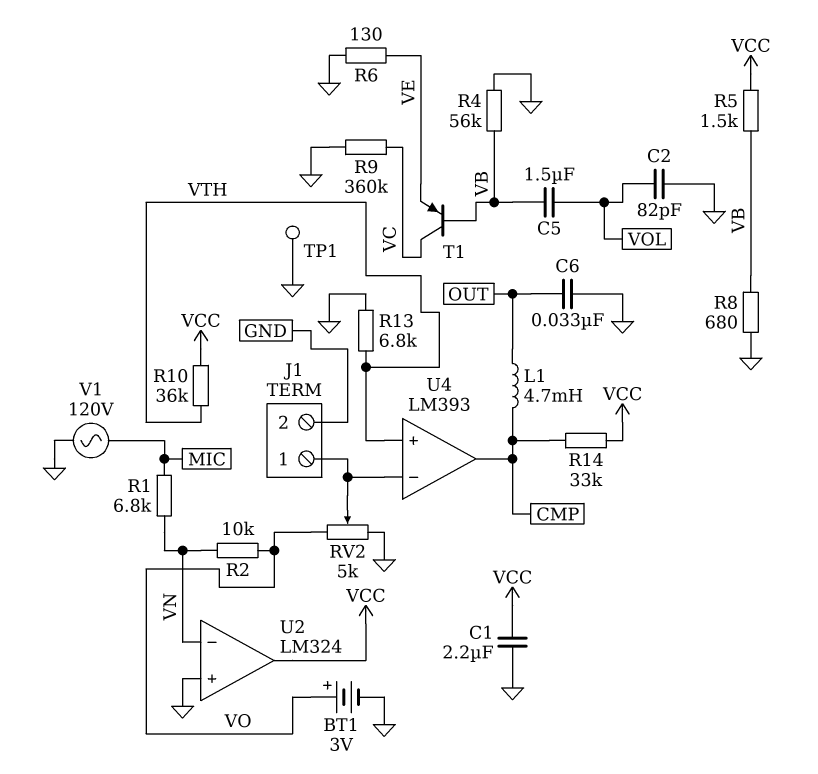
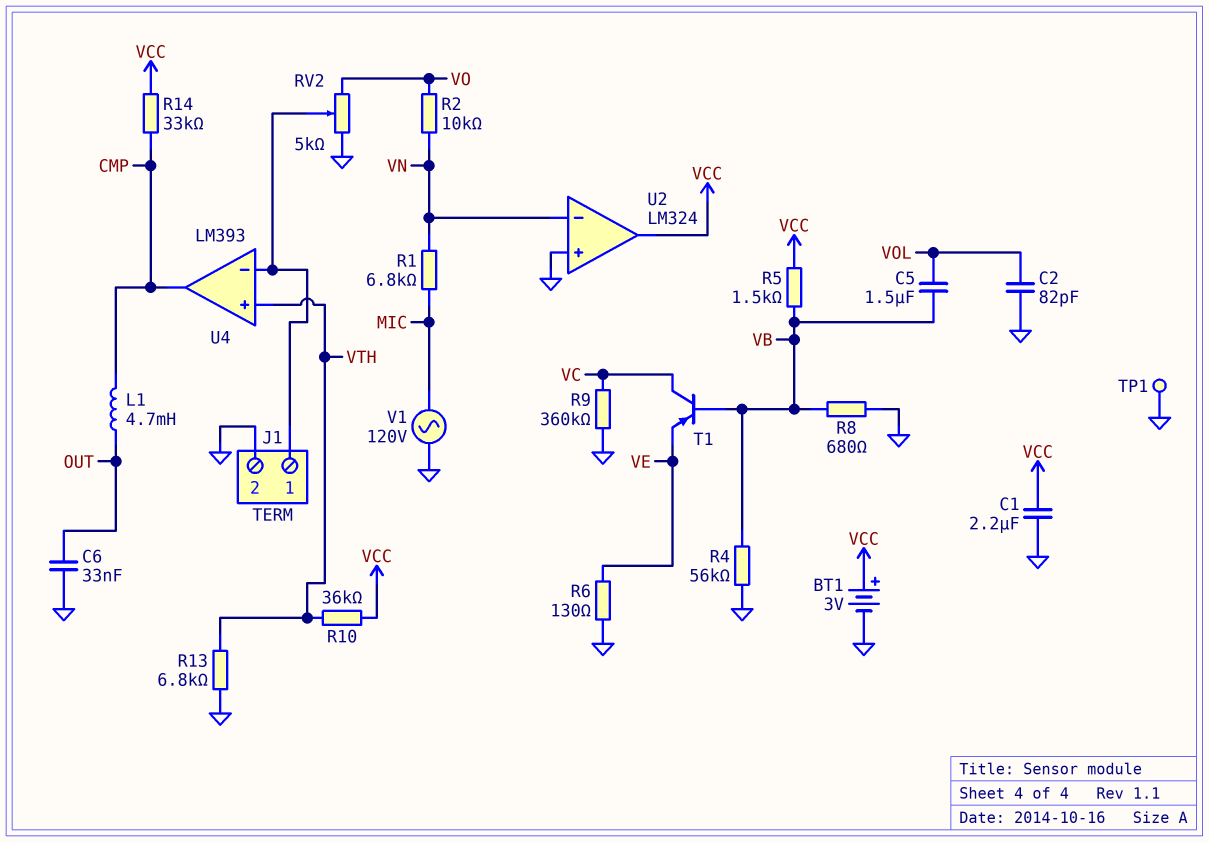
BT1: 3V (plus VO, minus GND) -> 3V (plus VCC, minus GND)

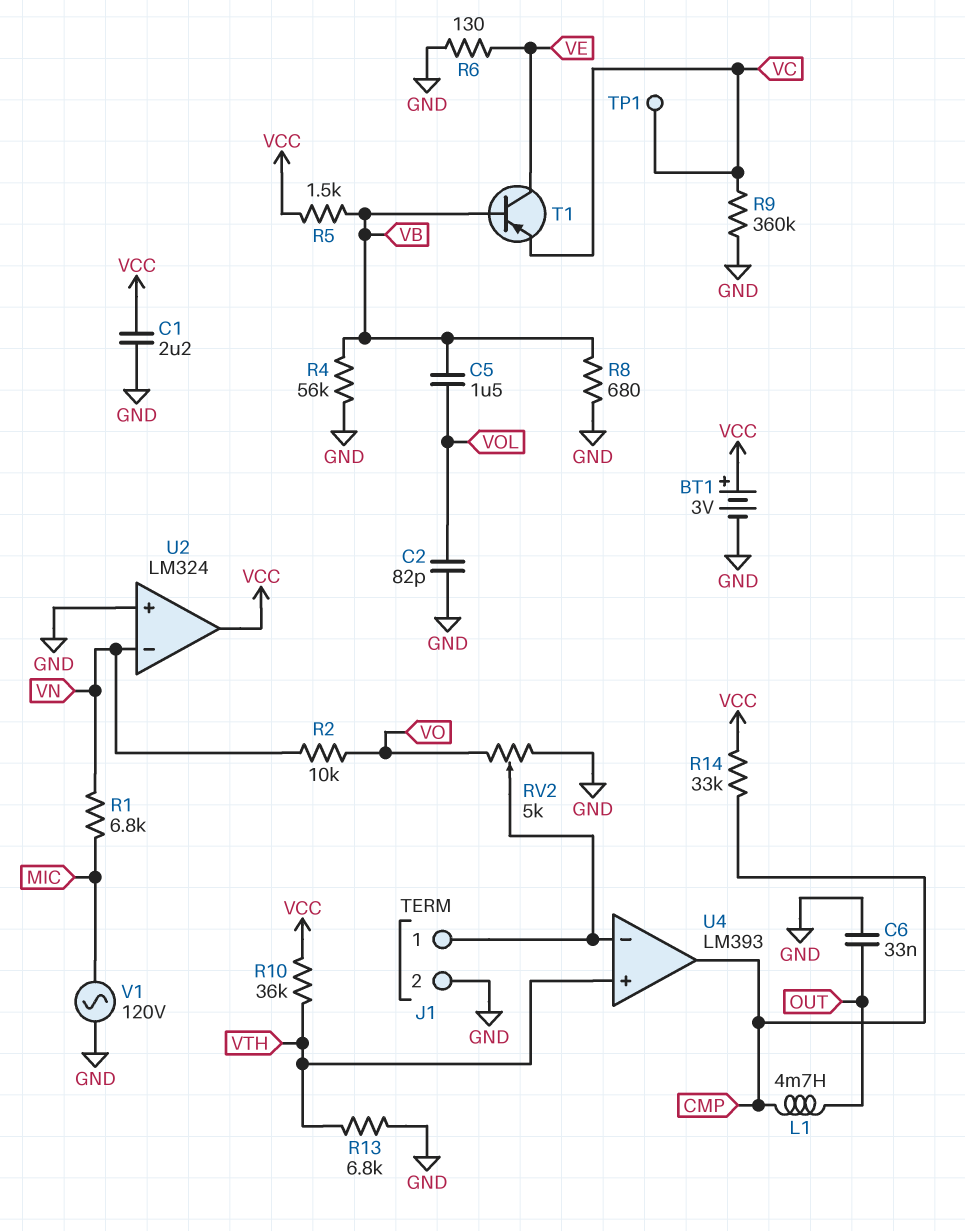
T1: PNP (B VB, C VC, E VE) -> PNP (B VB, C VE, E VC)
TP1: test point (GND) -> test point (VC)

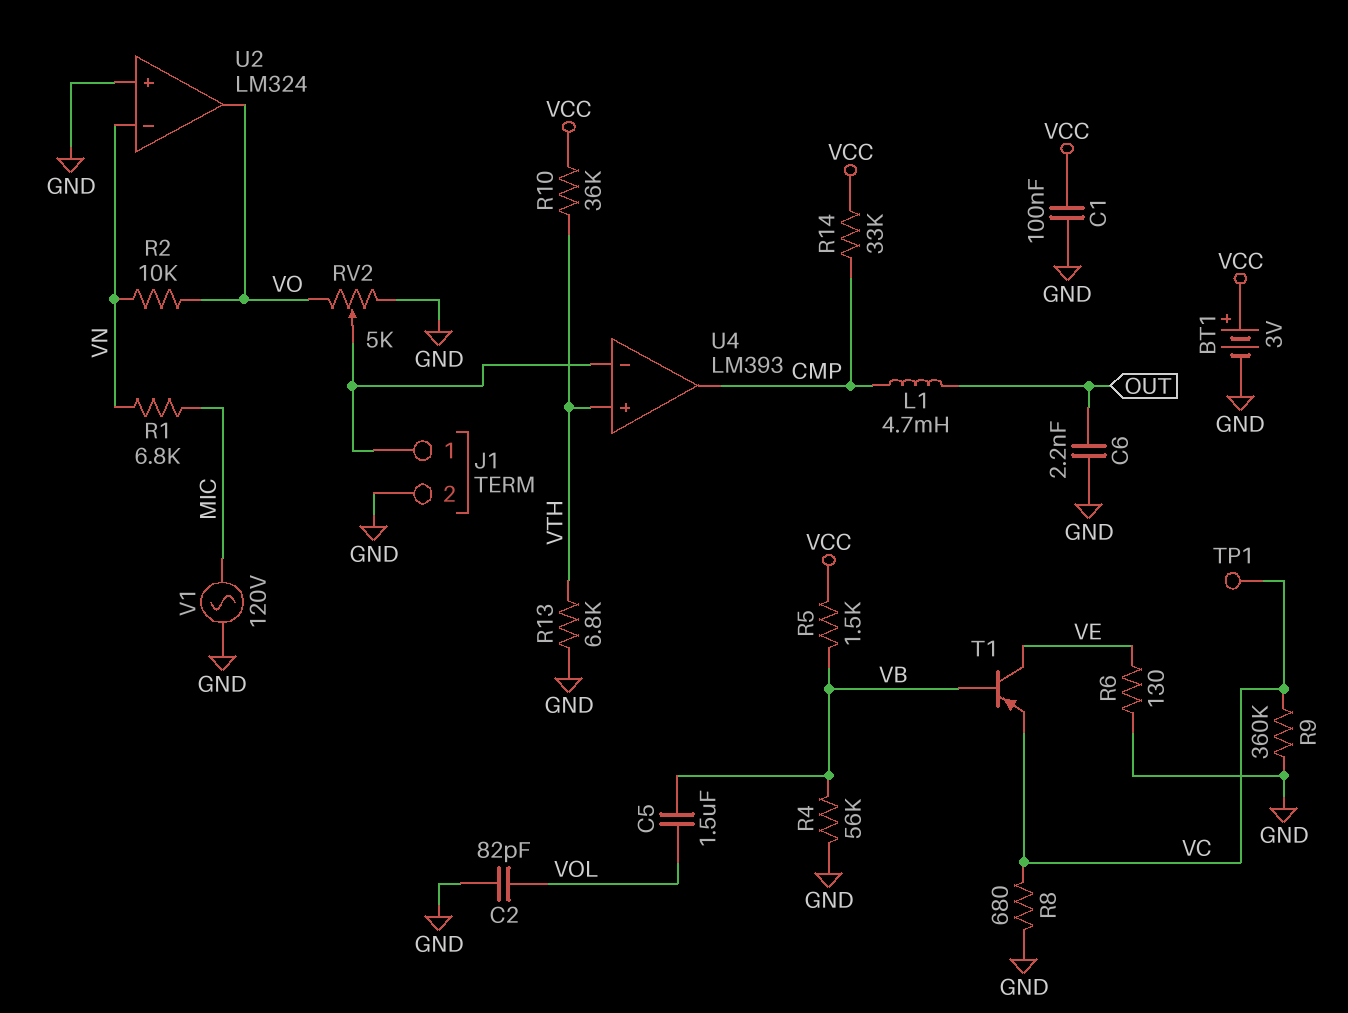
C1: 2.2uF (GND, VCC) -> 100nF (GND, VCC)
C6: 33nF (GND, OUT) -> 2.2nF (GND, OUT)
R8: 680 (GND, VB) -> 680 (GND, VC)
U2 pin out: VCC -> VO

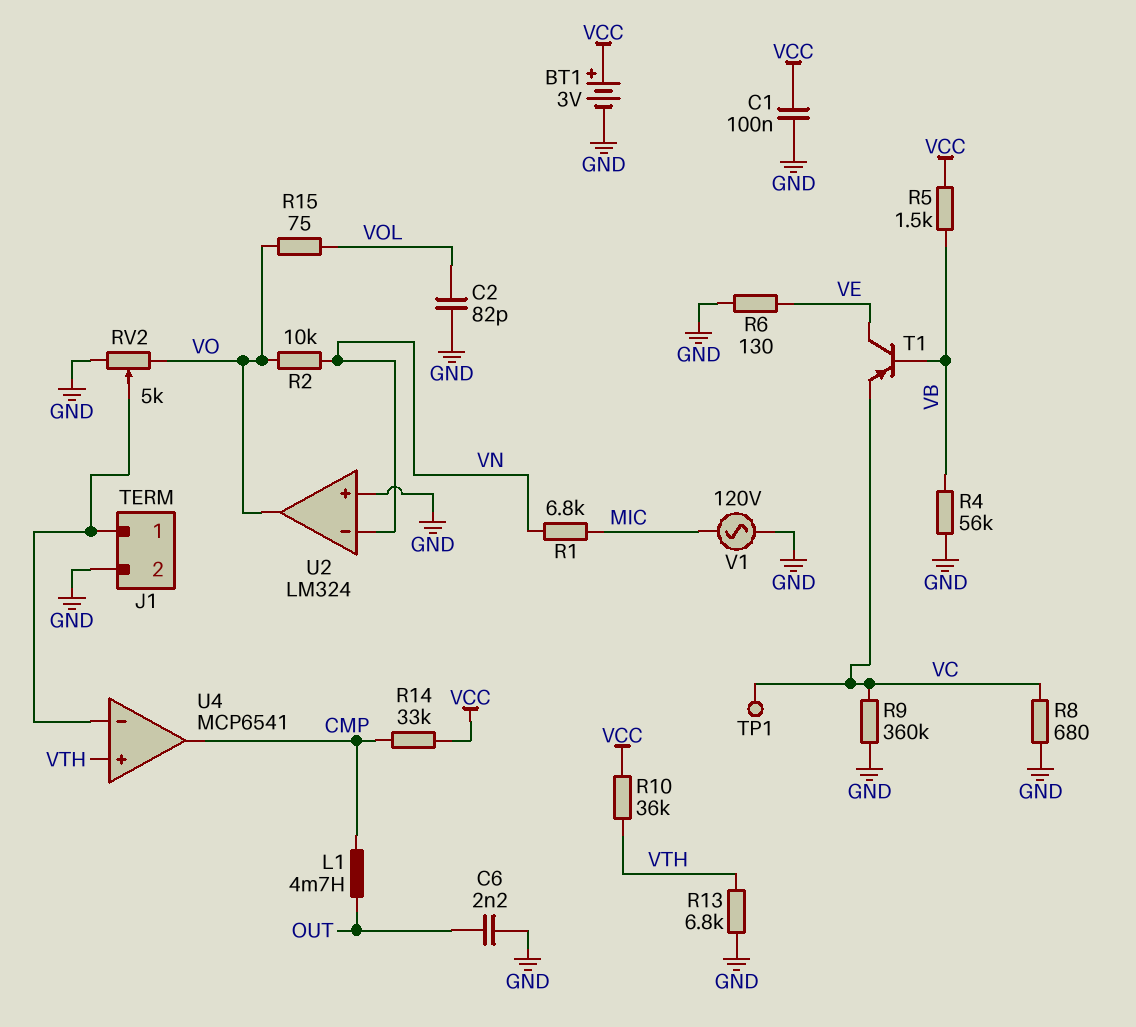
C5: 1.5uF (VB, VOL) -> none
R15: none -> 75 (VO, VOL)
U4: LM393 -> MCP6541

